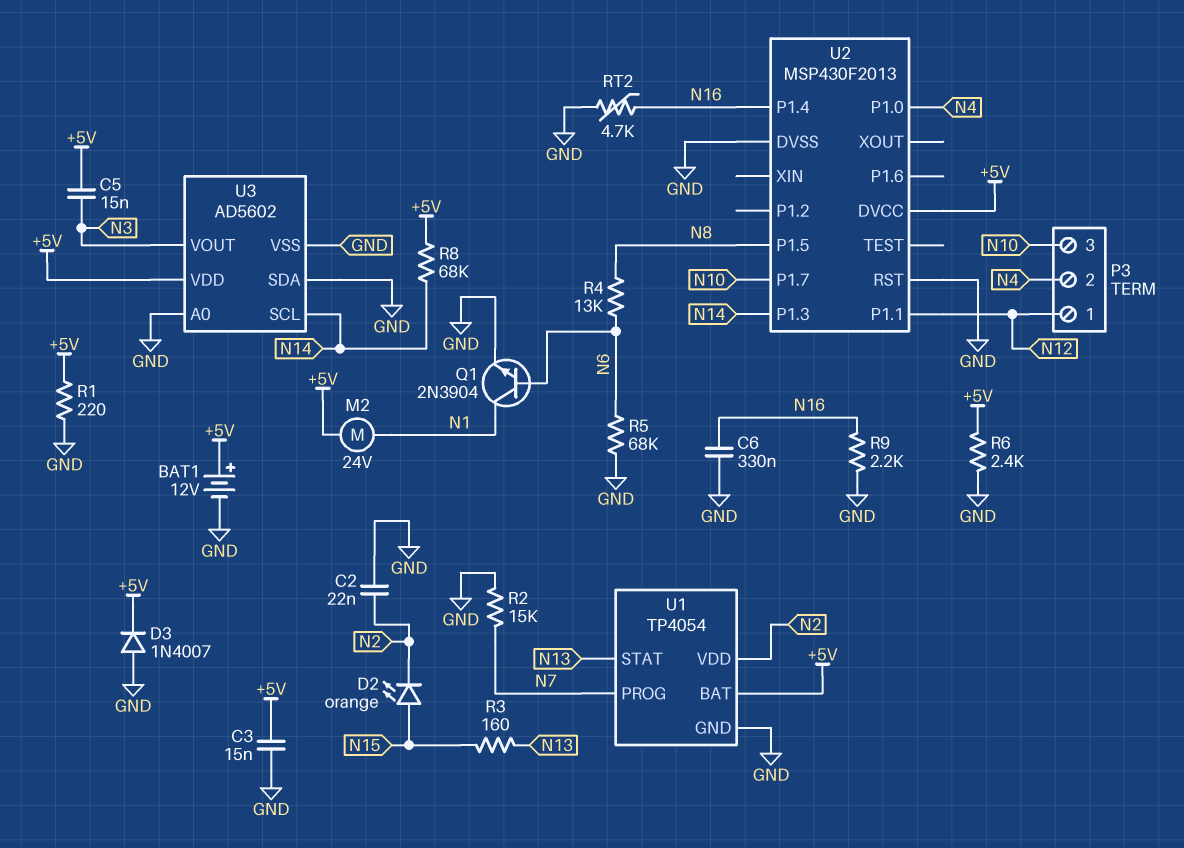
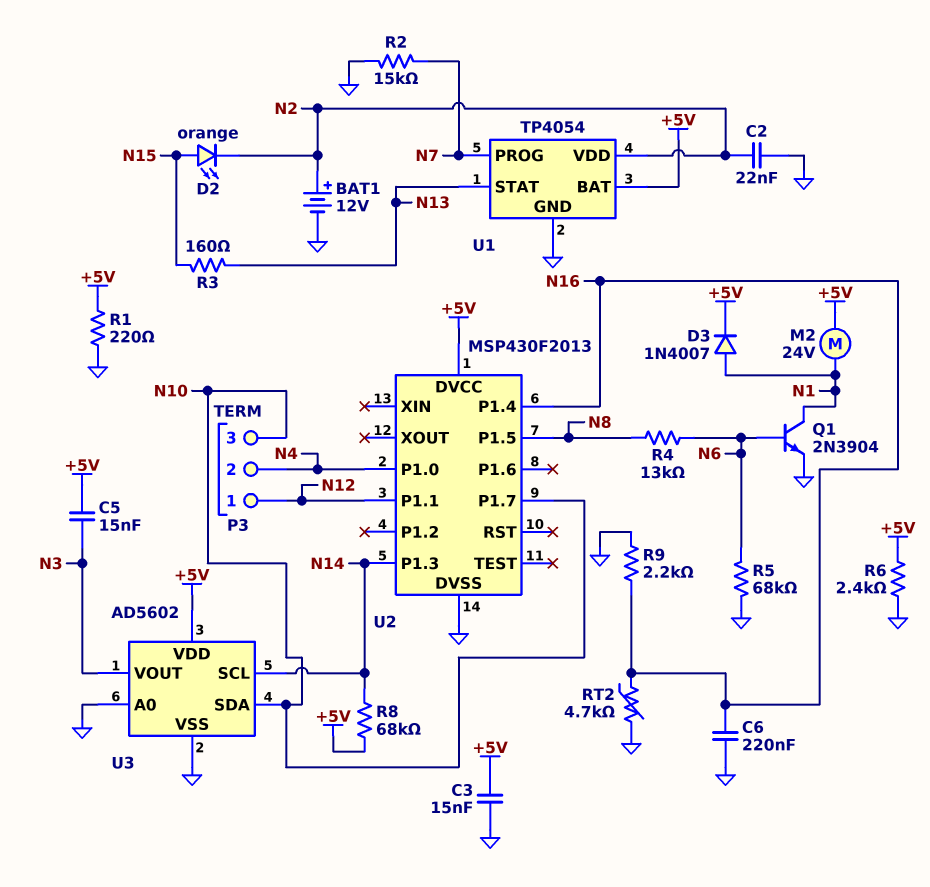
BAT1: 12V (plus +5V, minus GND) -> 12V (plus N2, minus GND)
C6: 330nF (GND, N16) -> 220nF (GND, N16)
D3: diode 1N4007 (A GND, K +5V) -> diode 1N4007 (A N1, K +5V)
U2 pin RST: GND -> none
U3 pin SDA: GND -> N10

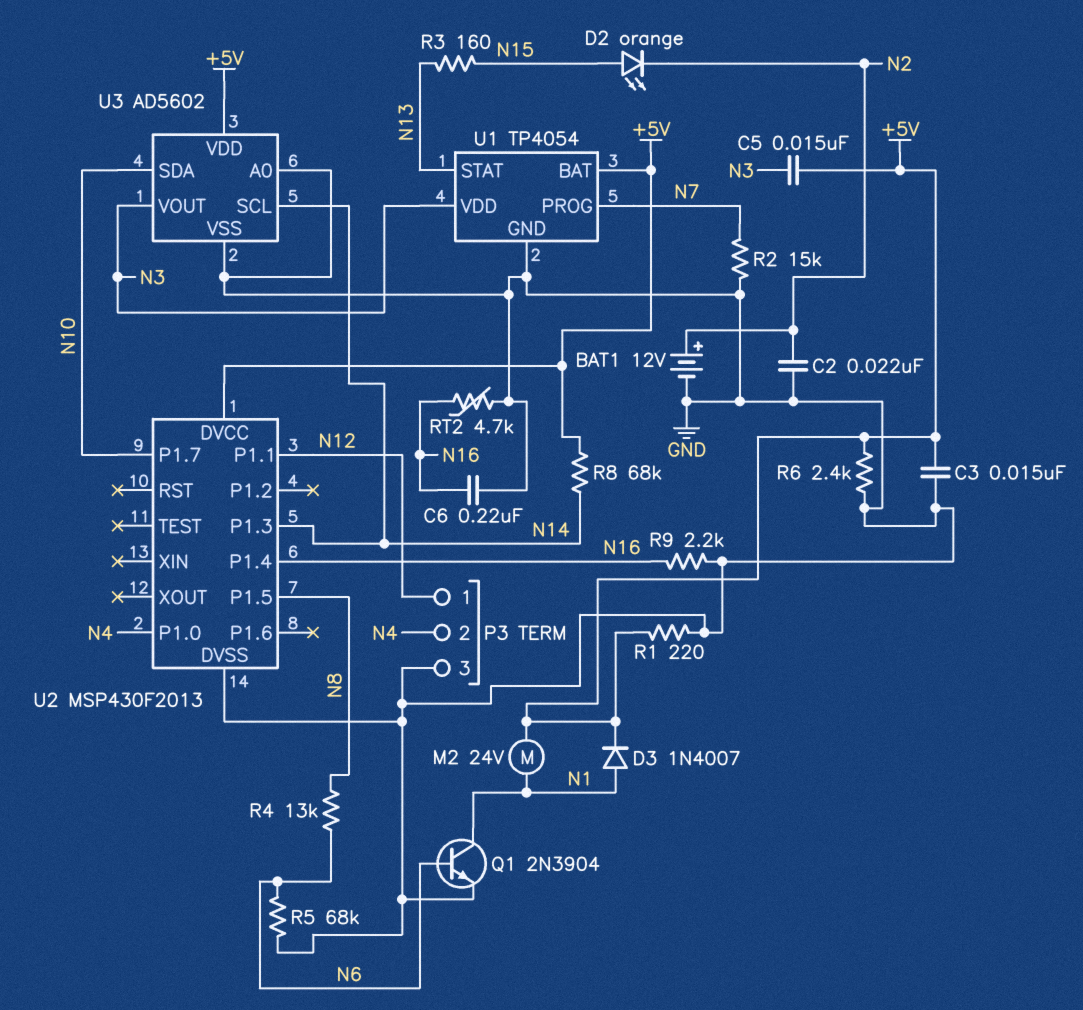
P3 pin 3: N10 -> GND
U1 pin VDD: N2 -> N3

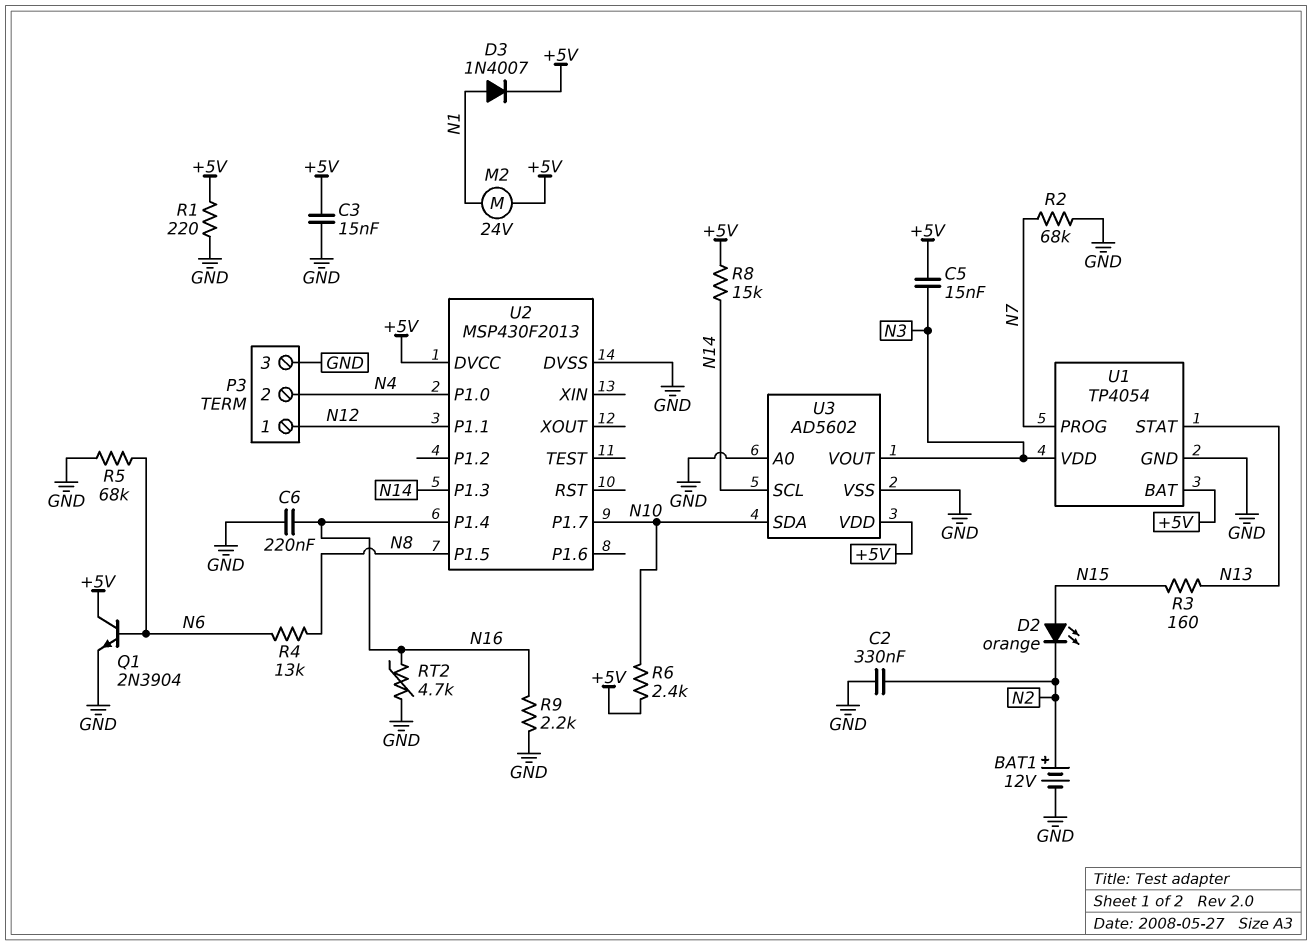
C2: 22nF (GND, N2) -> 330nF (GND, N2)
Q1: NPN 2N3904 (B N6, C N1, E GND) -> NPN 2N3904 (B N6, C +5V, E GND)
R2: 15k (GND, N7) -> 68k (GND, N7)
R6: 2.4k (+5V, GND) -> 2.4k (+5V, N10)
R8: 68k (+5V, N14) -> 15k (+5V, N14)

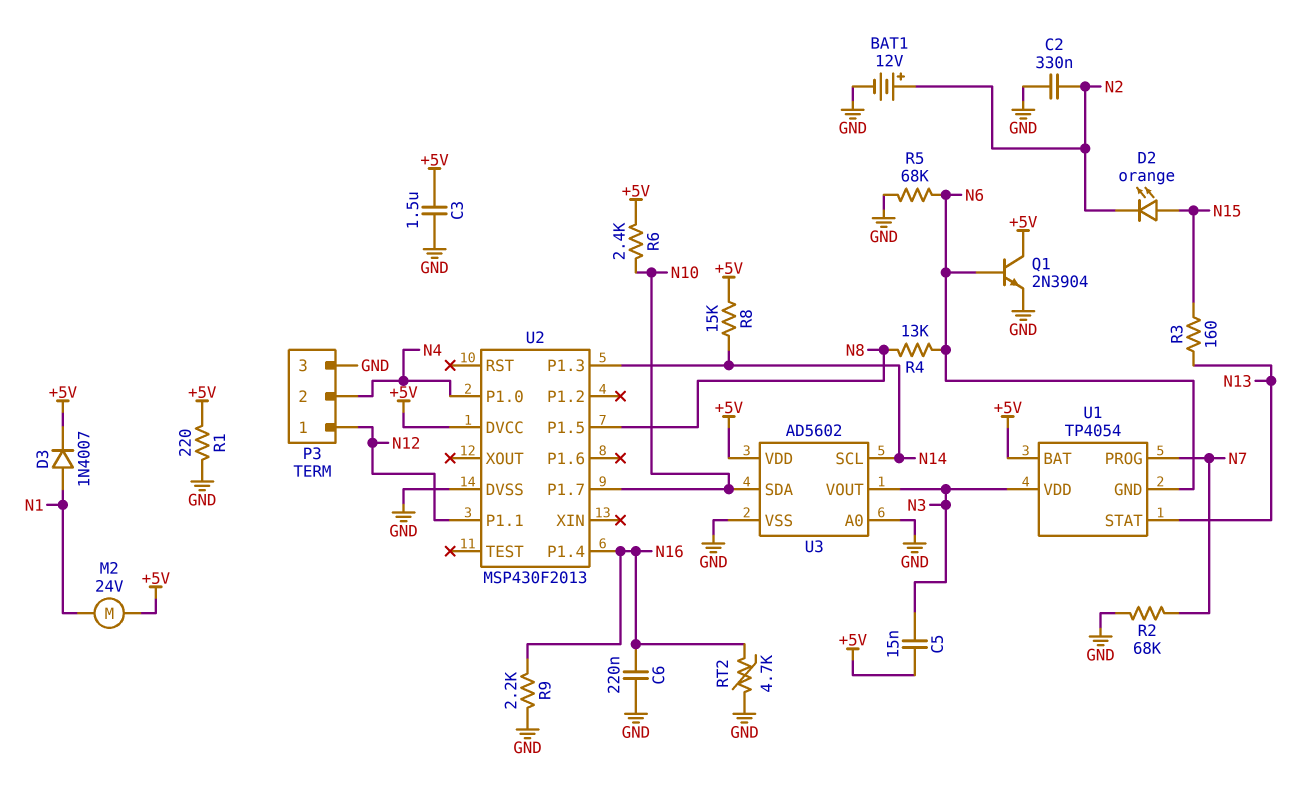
C3: 15nF (+5V, GND) -> 1.5uF (+5V, GND)
U1 pin GND: GND -> N6

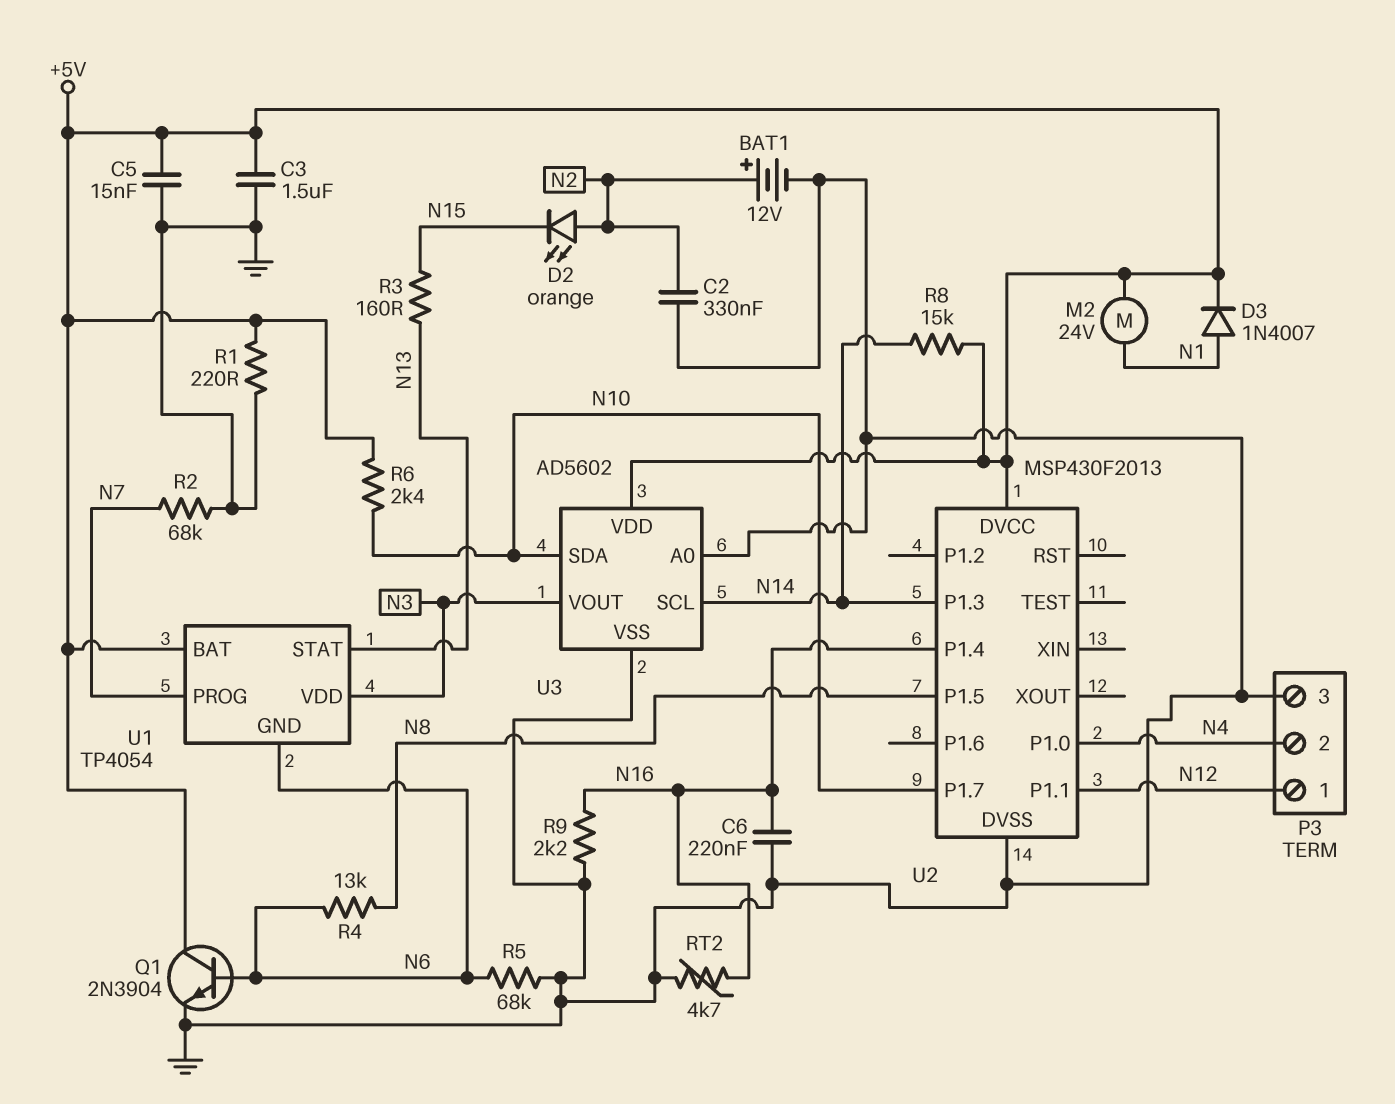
C5: 15nF (+5V, N3) -> 15nF (+5V, GND)
D2: LED orange (A N15, K N2) -> LED orange (A N2, K N15)

